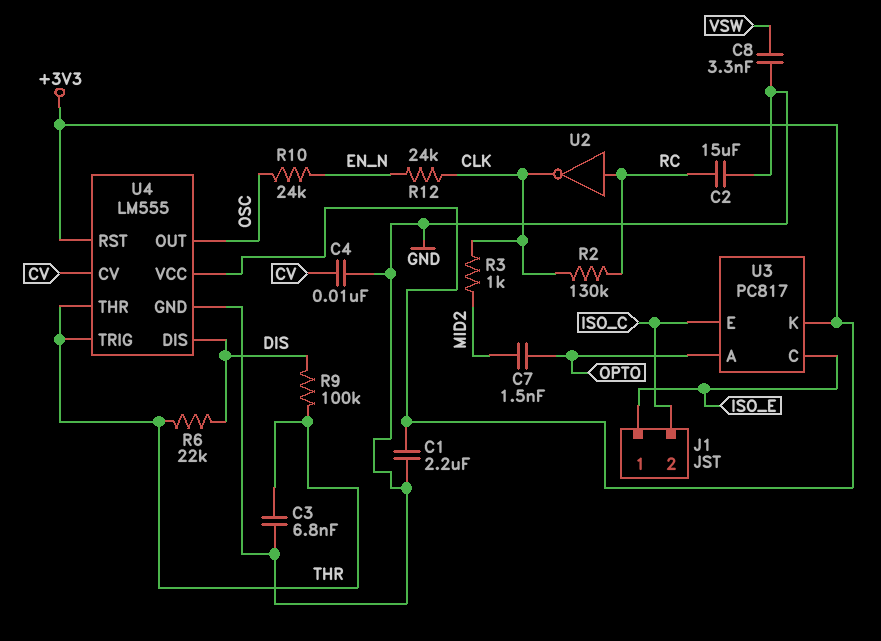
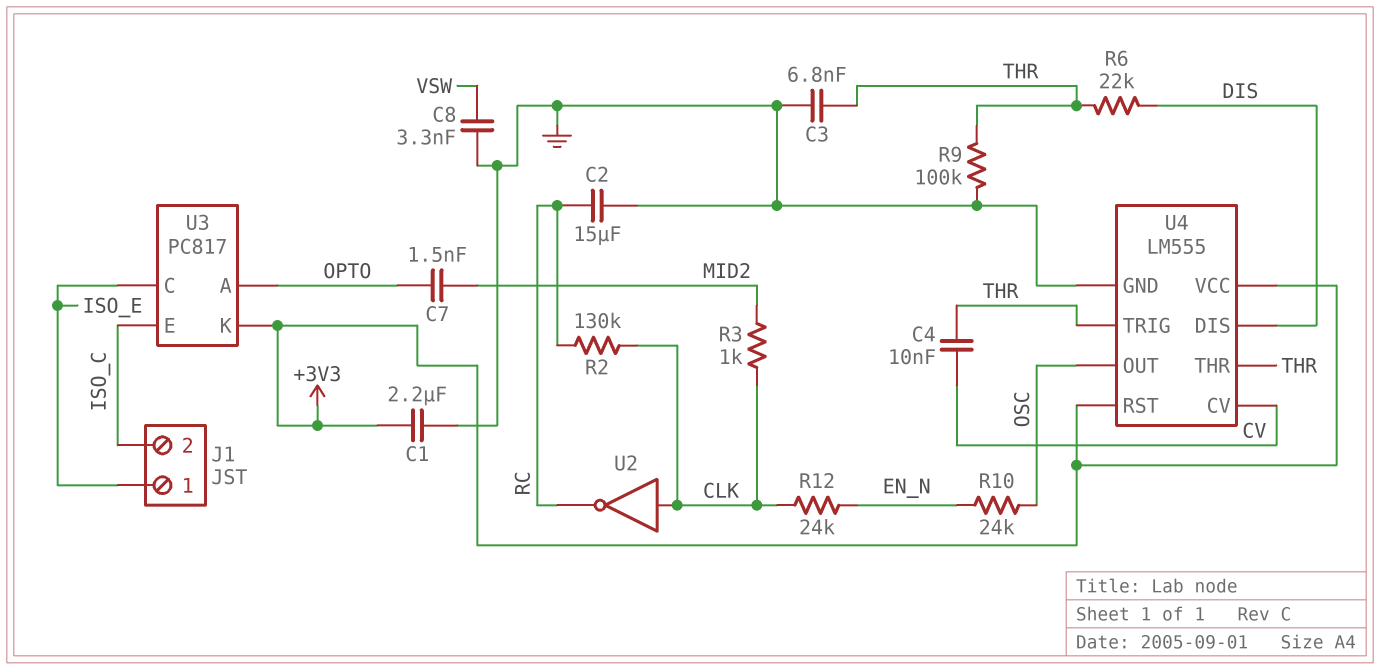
C4: 10nF (CV, GND) -> 10nF (CV, THR)
R9: 100k (DIS, THR) -> 100k (GND, THR)
U2: NOT (in RC, out CLK) -> NOT (in CLK, out RC)

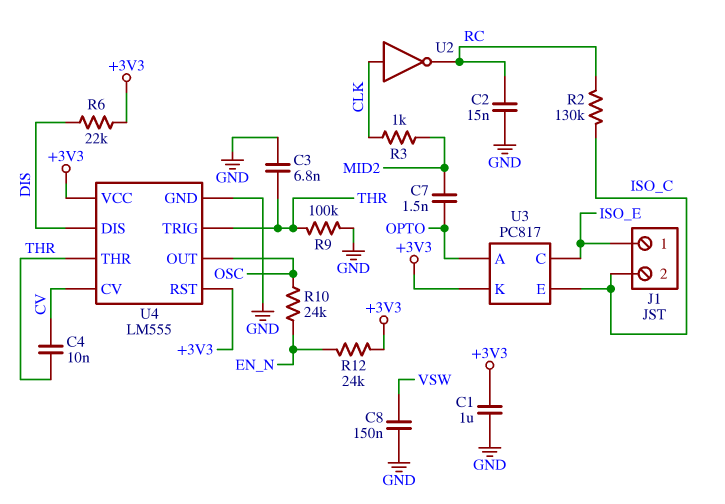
C1: 2.2uF (+3V3, GND) -> 1uF (+3V3, GND)
C2: 15uF (GND, RC) -> 15nF (GND, RC)
C8: 3.3nF (GND, VSW) -> 150nF (GND, VSW)
R2: 130k (CLK, RC) -> 130k (ISO_C, RC)
R6: 22k (DIS, THR) -> 22k (+3V3, DIS)
R12: 24k (CLK, EN_N) -> 24k (+3V3, EN_N)

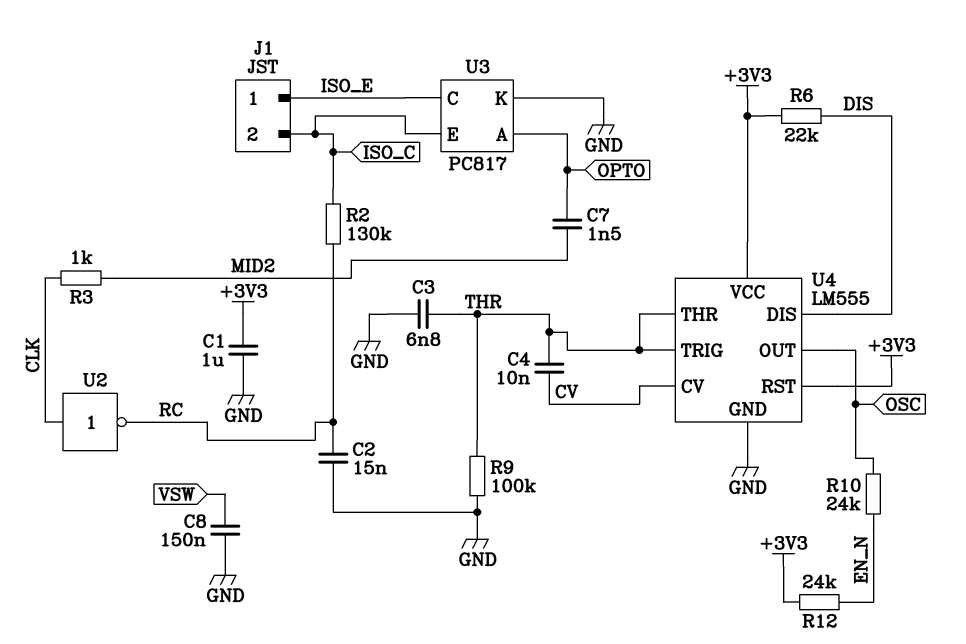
U3 pin K: +3V3 -> GND

